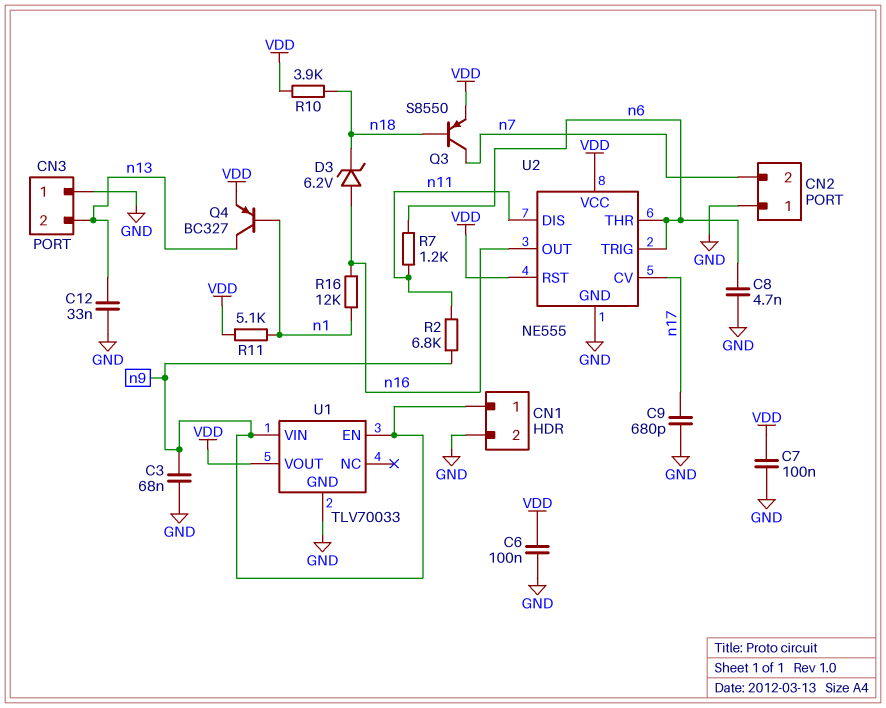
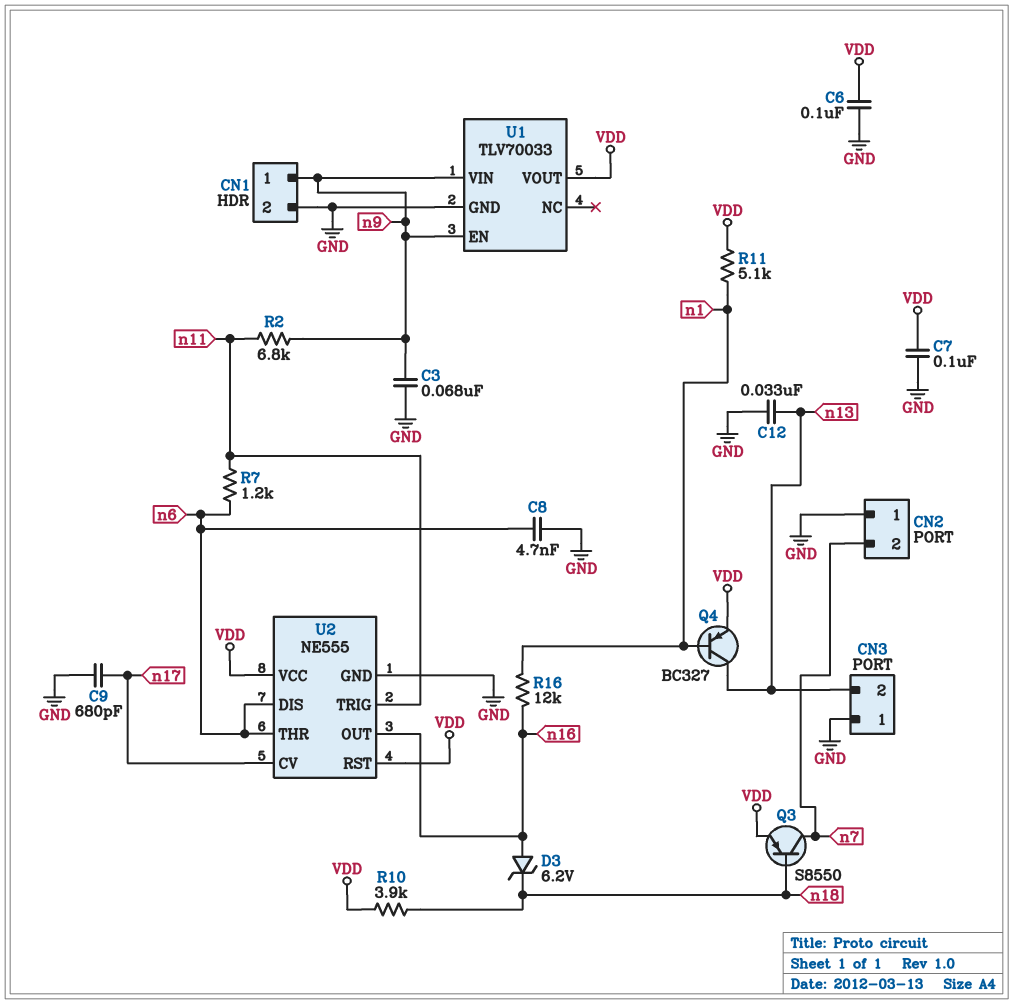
U2 pin DIS: n11 -> n6
U2 pin TRIG: n6 -> n11

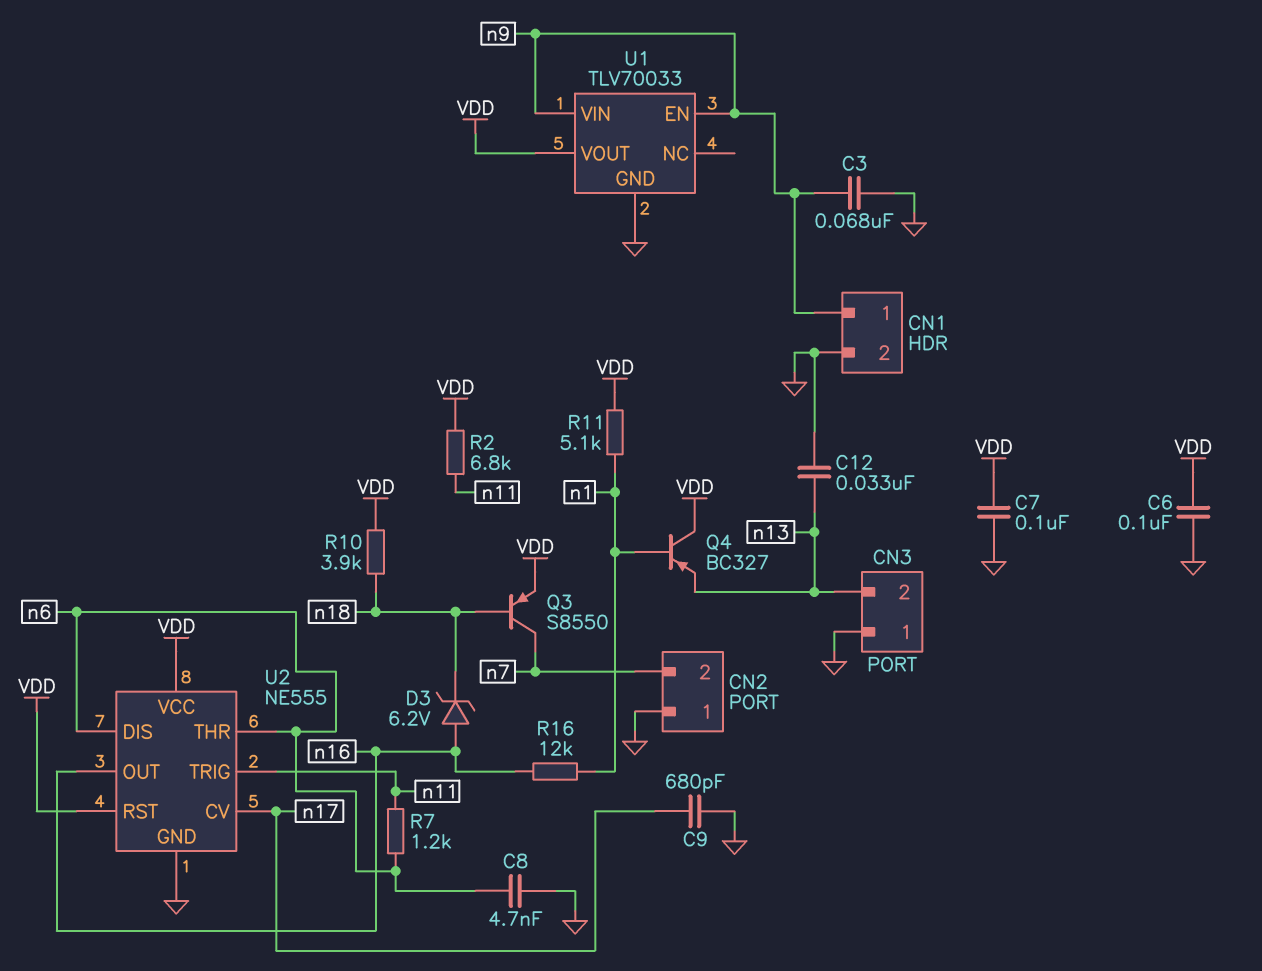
Q4: PNP BC327 (B n1, C n13, E VDD) -> PNP BC327 (B n1, C VDD, E n13)
R2: 6.8k (n9, n11) -> 6.8k (VDD, n11)

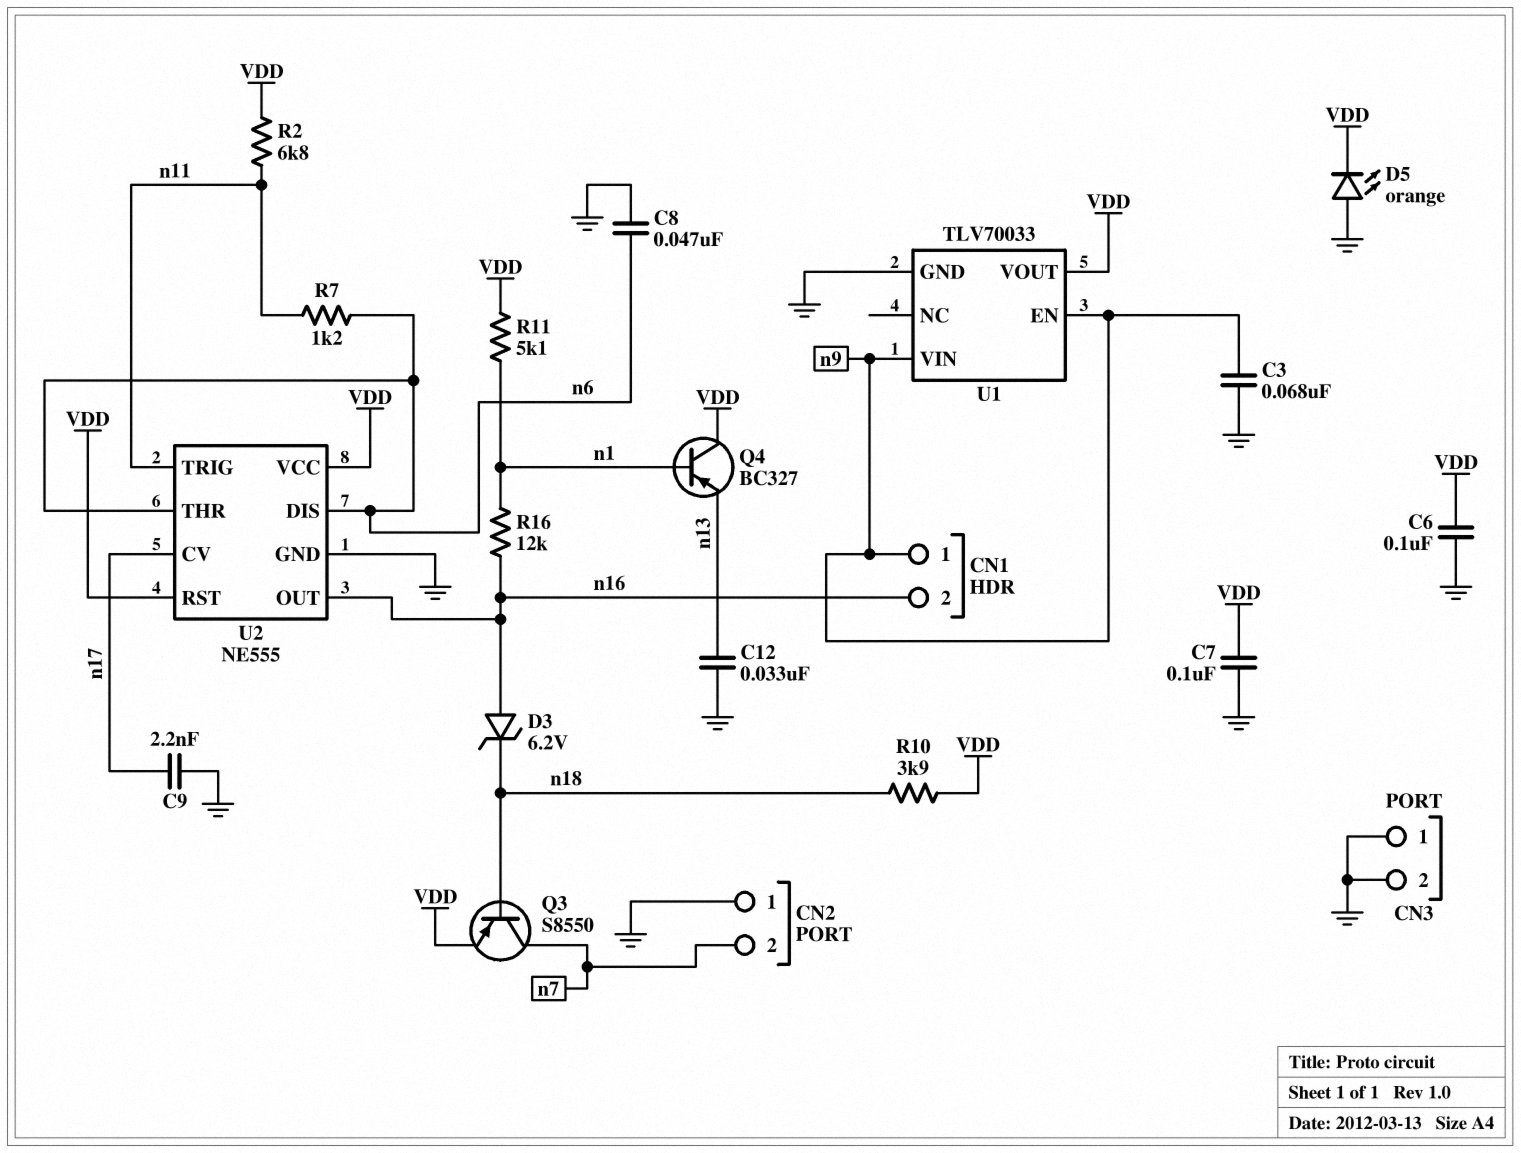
C8: 4.7nF (GND, n6) -> 47nF (GND, n6)
C9: 680pF (GND, n17) -> 2.2nF (GND, n17)
CN1 pin 2: GND -> n16
CN3 pin 2: n13 -> GND
D5: none -> LED orange (A GND, K VDD)

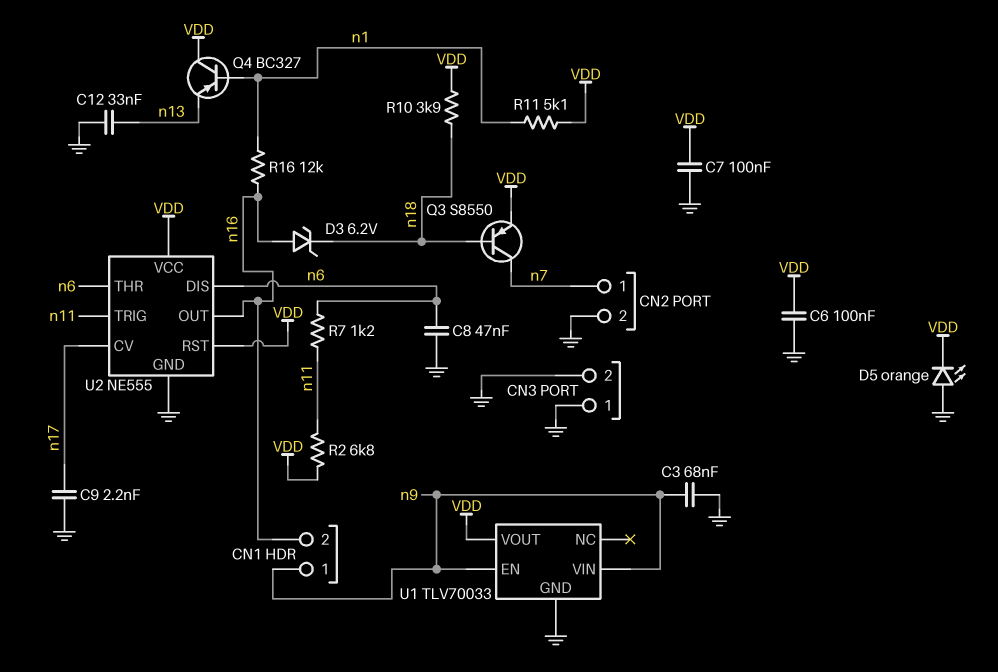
CN2 pin 1: GND -> n7
CN2 pin 2: n7 -> GND

